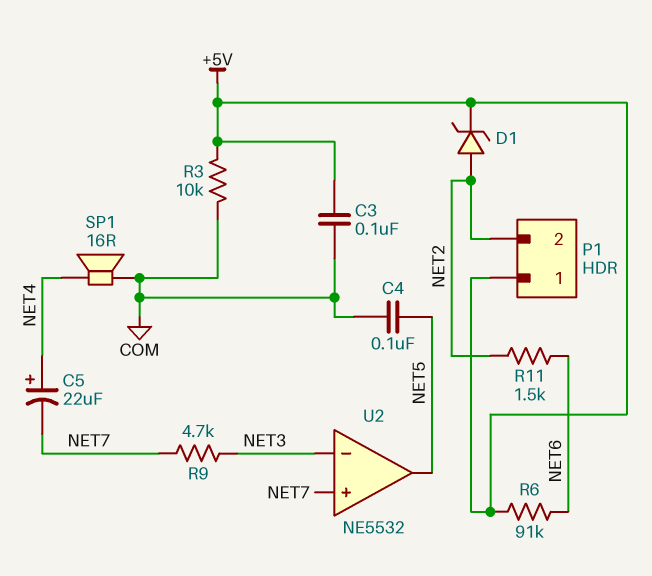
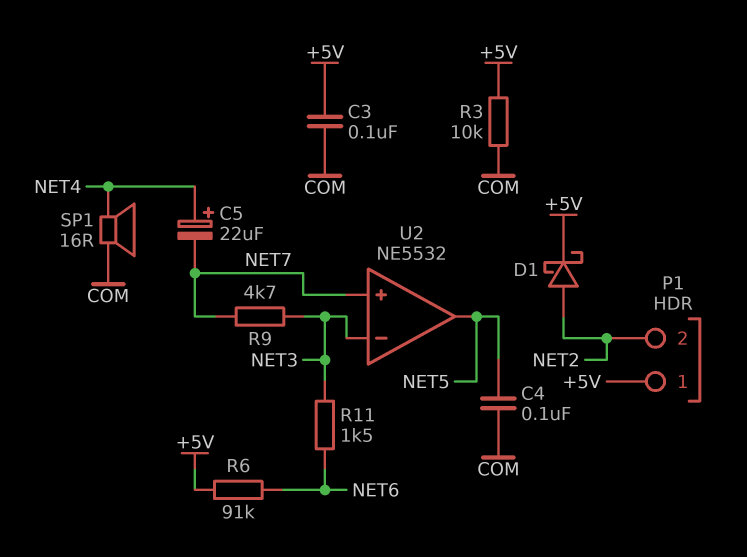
D1: zener (A NET2, K +5V) -> schottky (A NET2, K +5V)
R11: 1.5k (NET2, NET6) -> 1.5k (NET3, NET6)

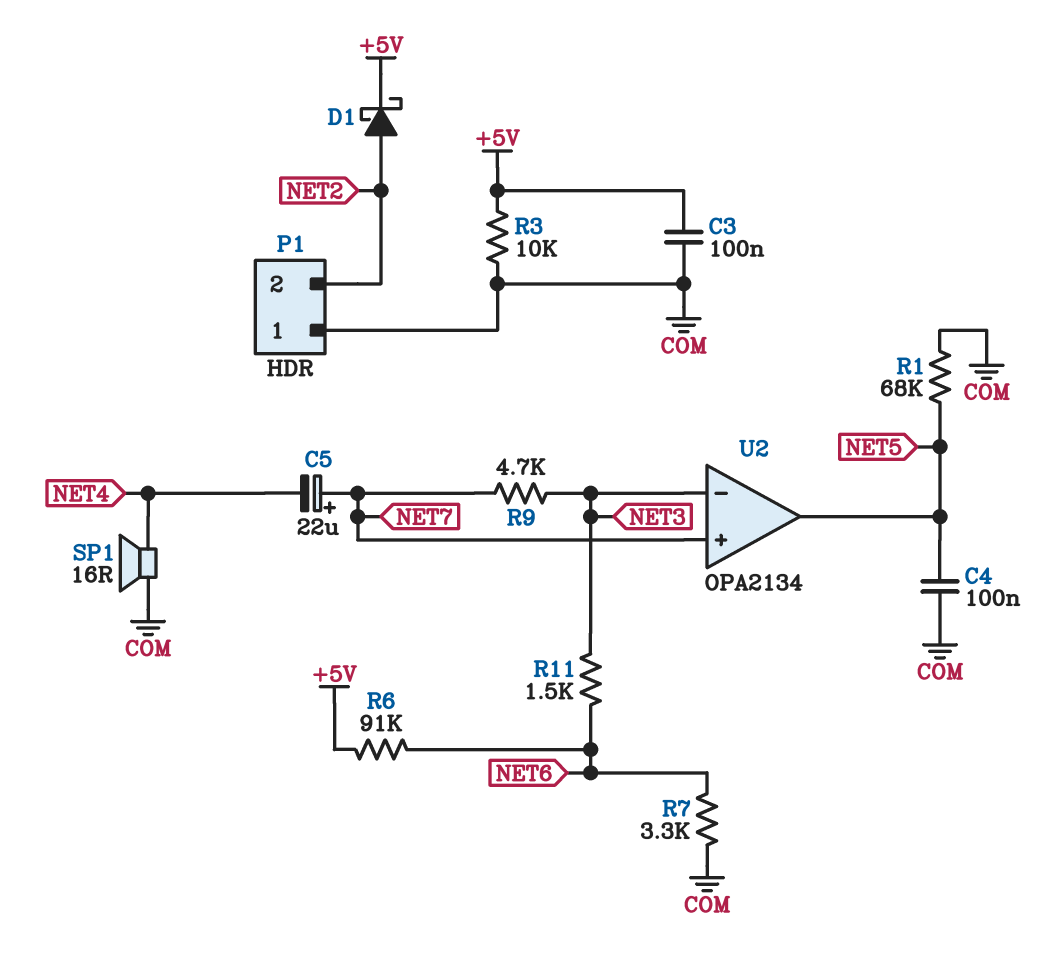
C5: 22uF (plus NET4, minus NET7) -> 22uF (plus NET7, minus NET4)
P1 pin 1: +5V -> COM
R1: none -> 68k (COM, NET5)
R7: none -> 3.3k (COM, NET6)
U2: NE5532 -> OPA2134

